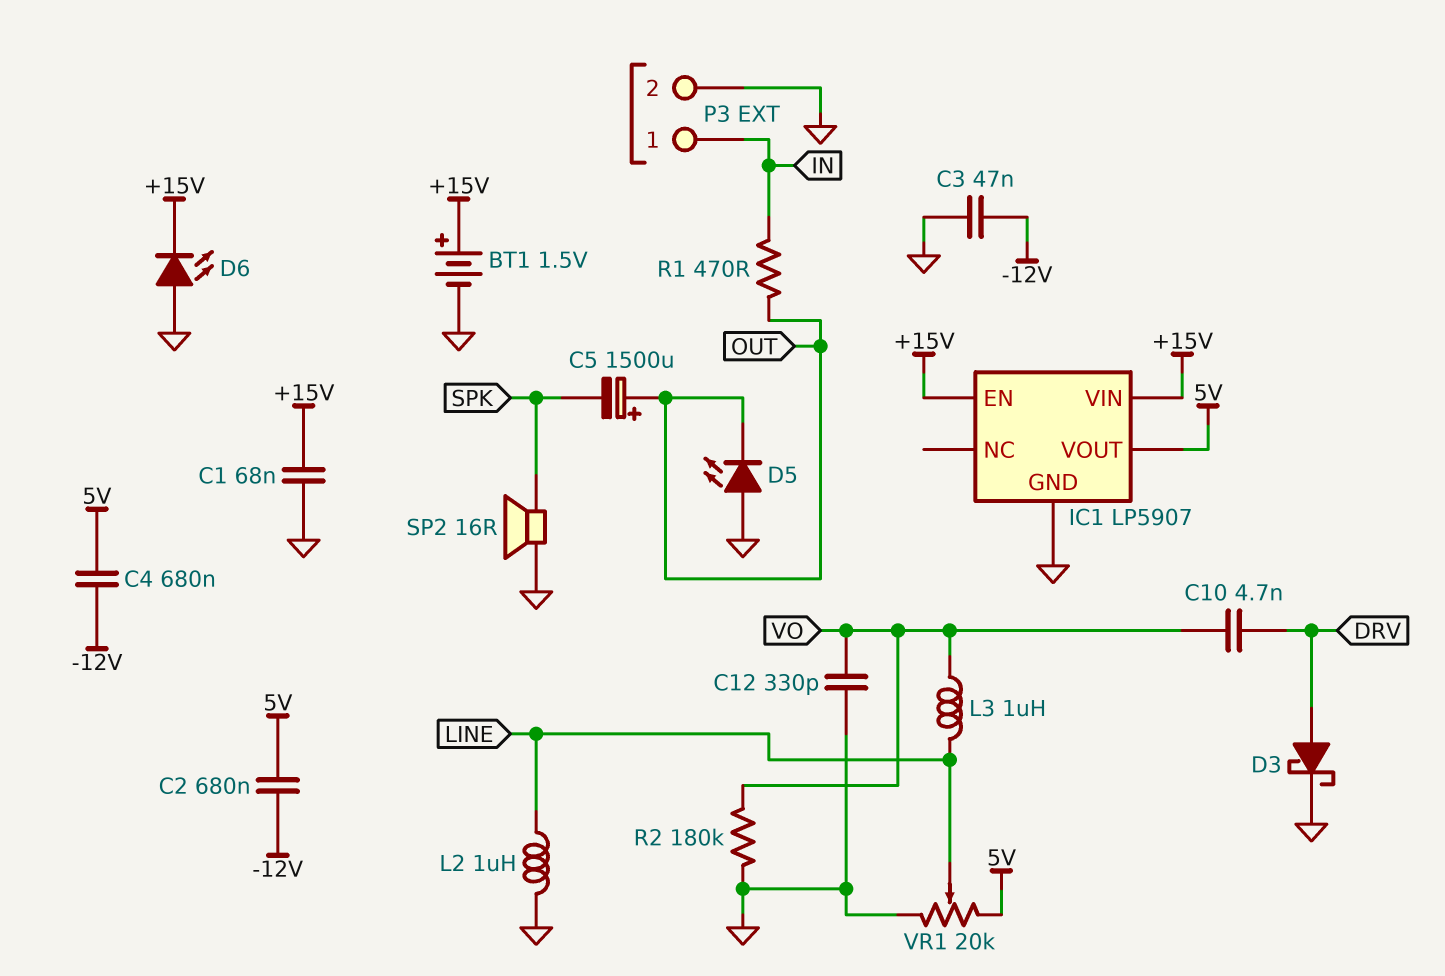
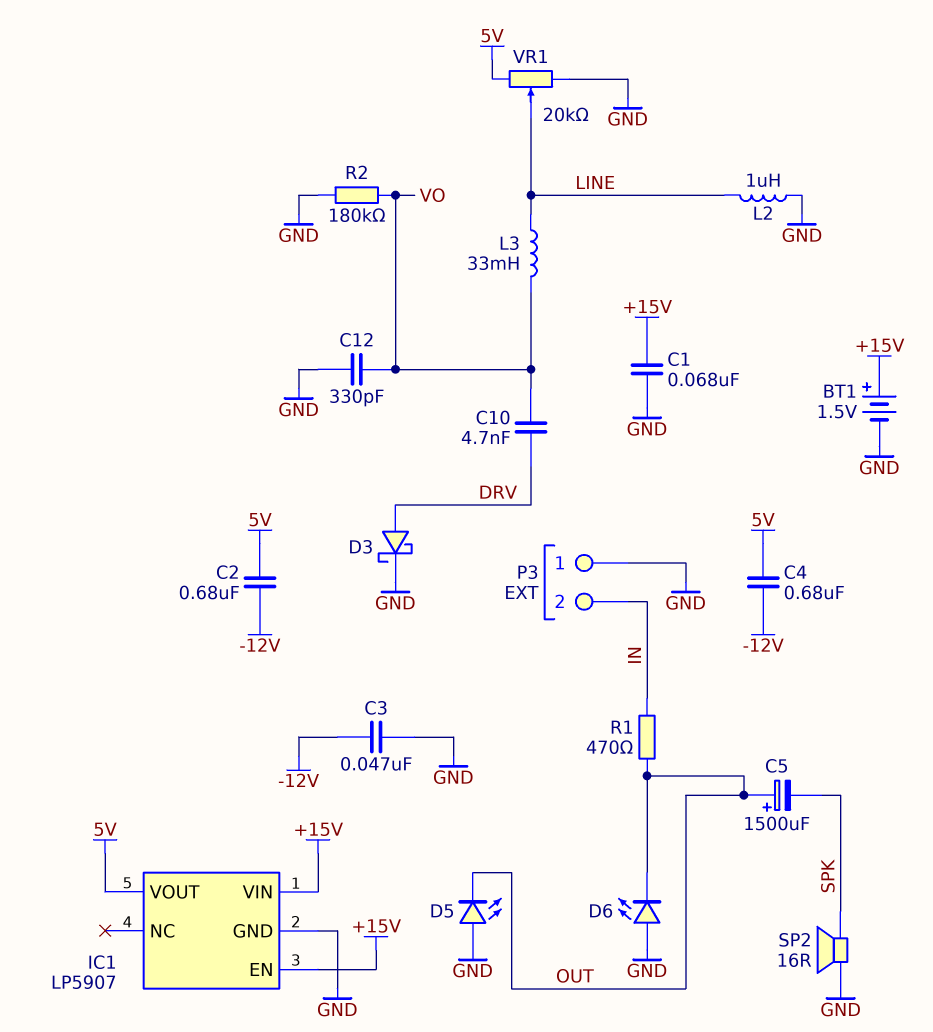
D6: LED (A GND, K +15V) -> LED (A GND, K OUT)
L3: 1uH (LINE, VO) -> 33mH (LINE, VO)
P3 pin 1: IN -> GND
P3 pin 2: GND -> IN

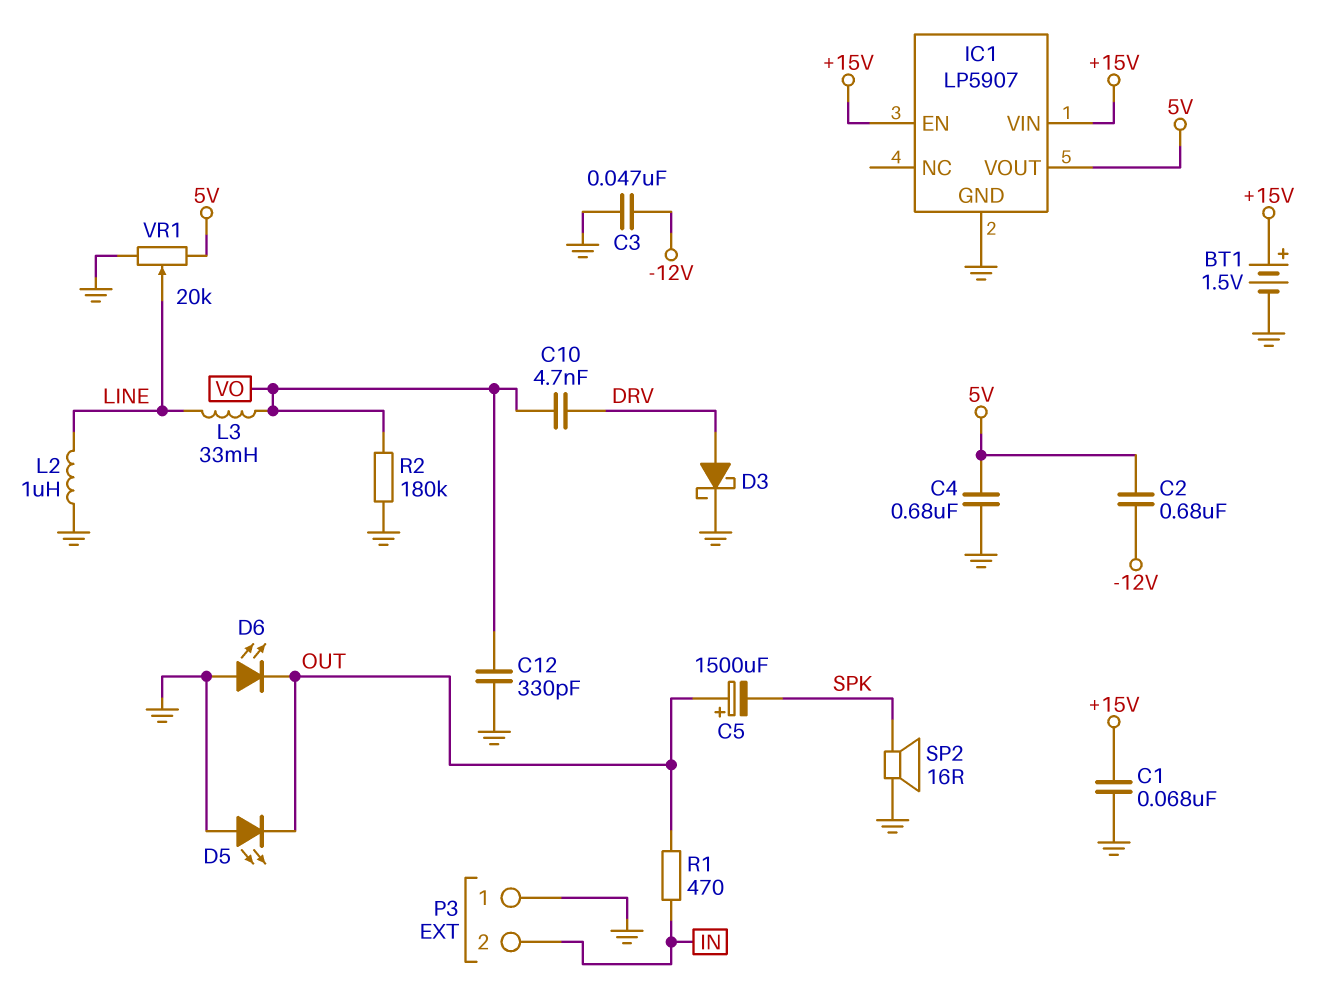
C4: 680nF (-12V, 5V) -> 680nF (5V, GND)

